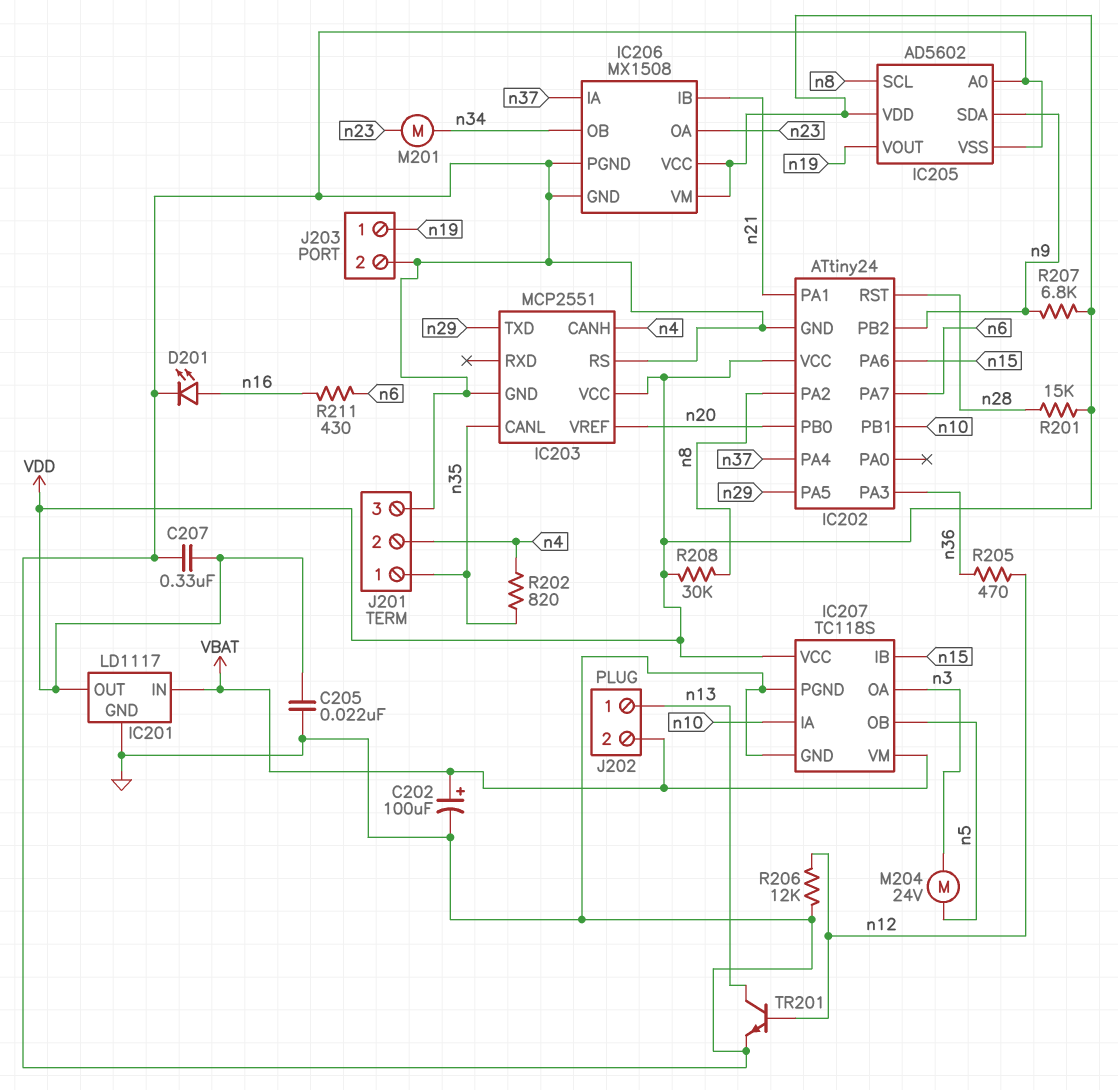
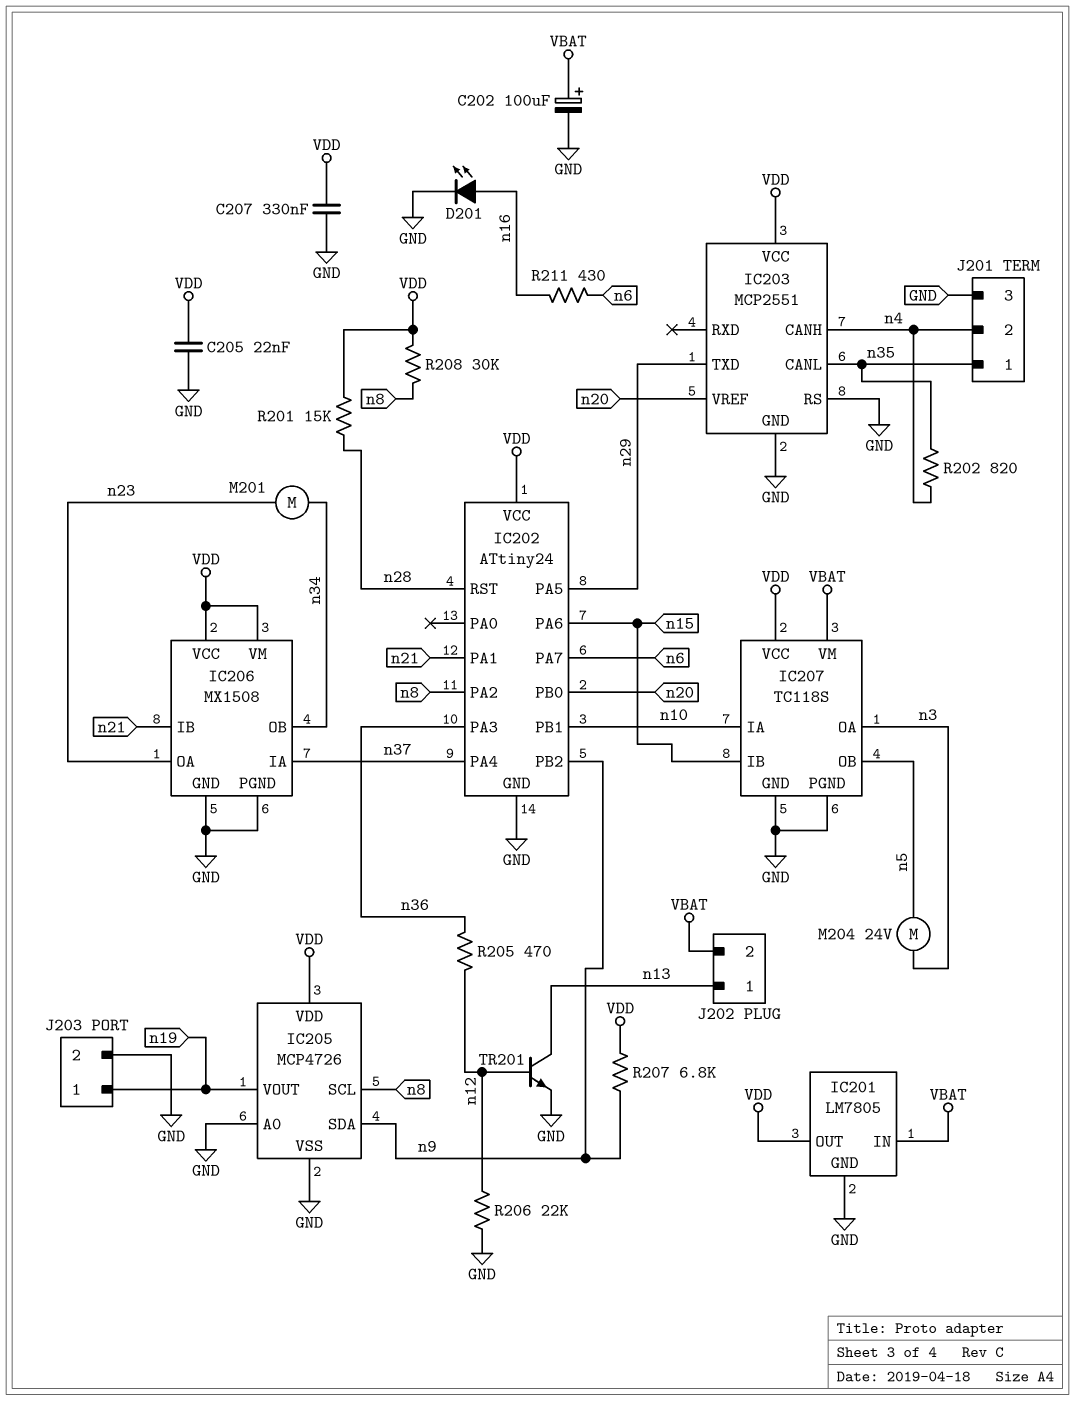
IC201: LD1117 -> LM7805
IC205: AD5602 -> MCP4726
R206: 12k (GND, n12) -> 22k (GND, n12)

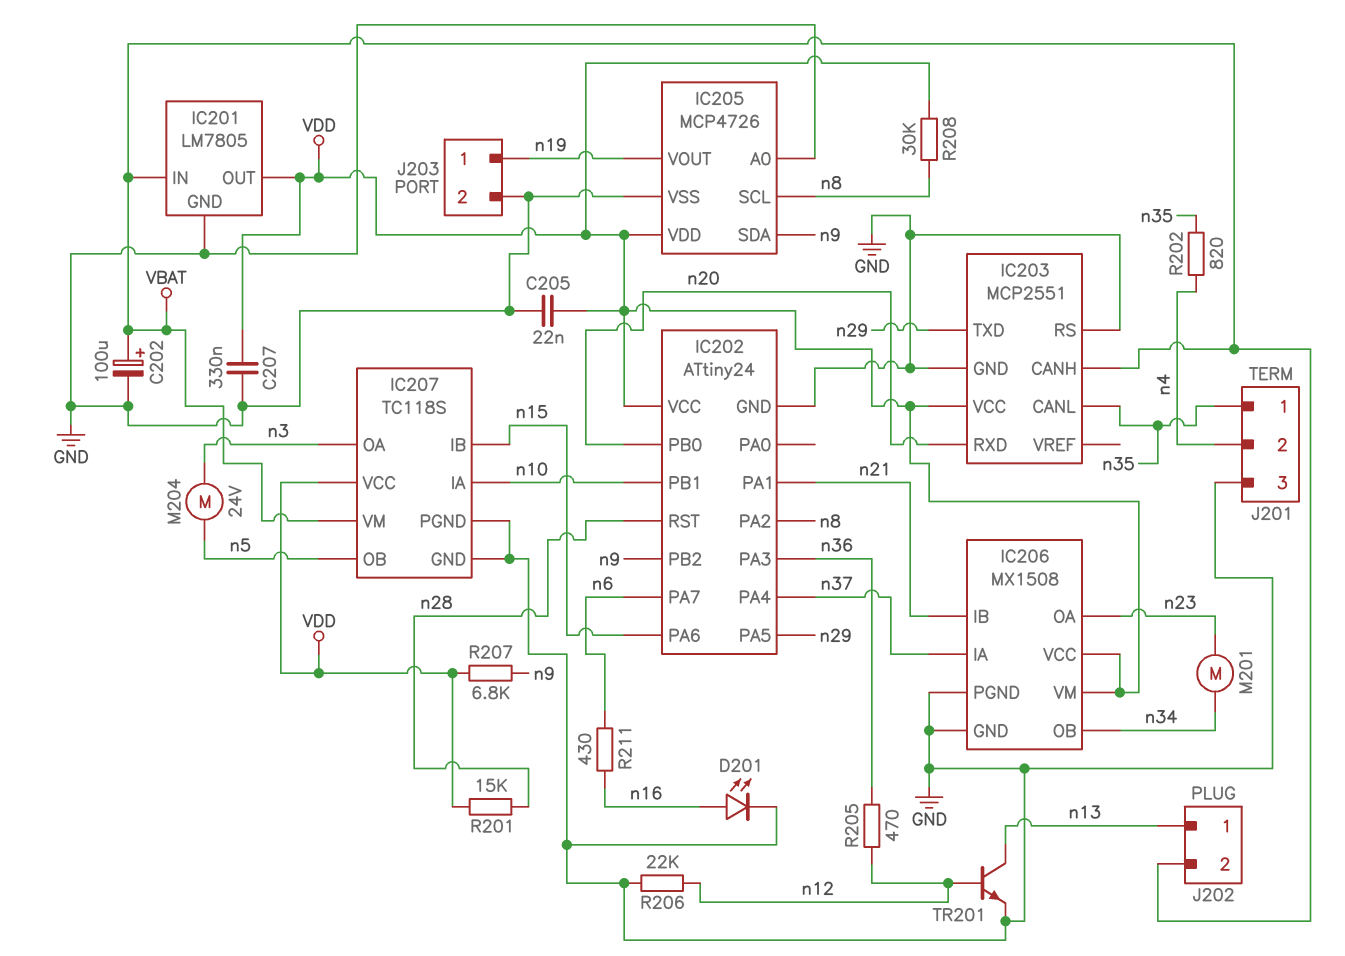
IC203 pin CANH: n4 -> VBAT
IC203 pin RXD: none -> n20
IC203 pin VREF: n20 -> none

